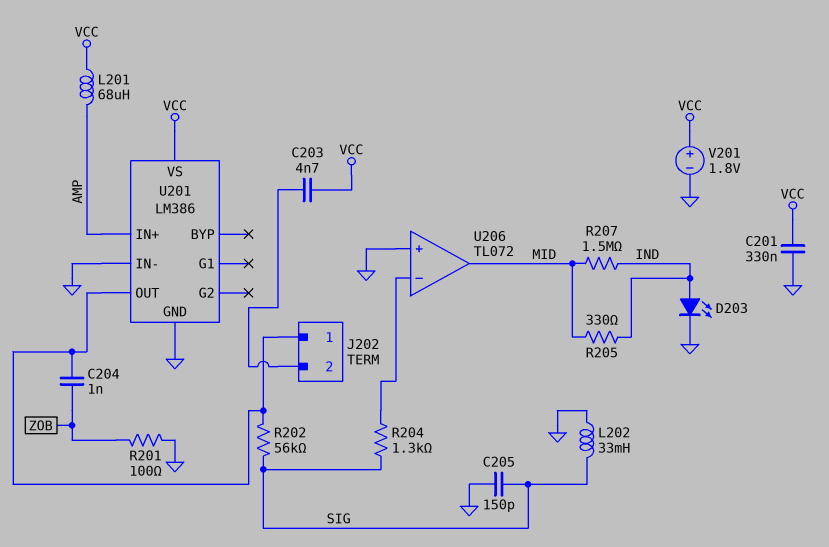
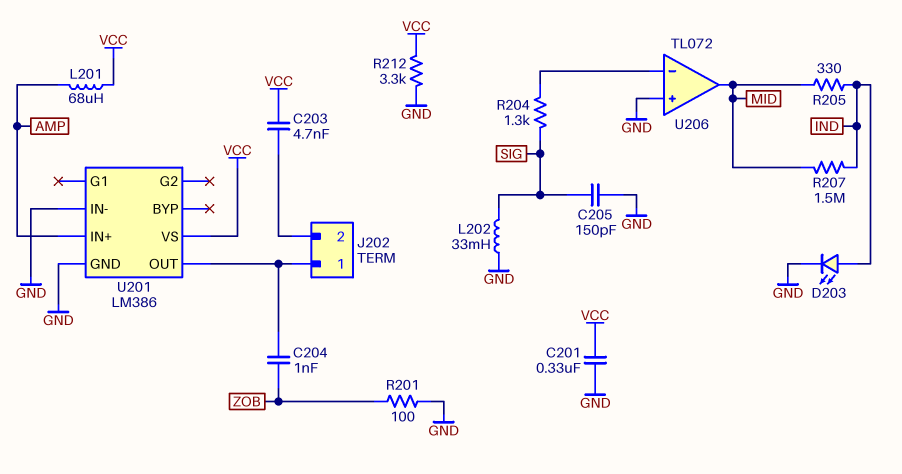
R202: 56k (J202/1, SIG) -> none
R212: none -> 3.3k (GND, VCC)
V201: 1.8V (plus VCC, minus GND) -> none

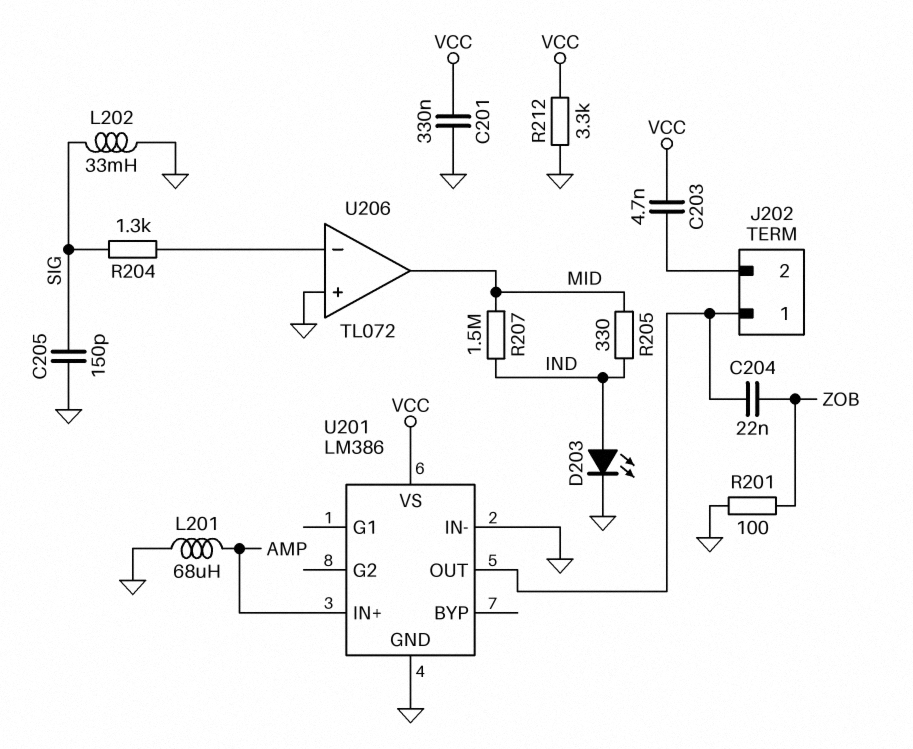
C204: 1nF (J202/1, ZOB) -> 22nF (J202/1, ZOB)
L201: 68uH (AMP, VCC) -> 68uH (AMP, GND)

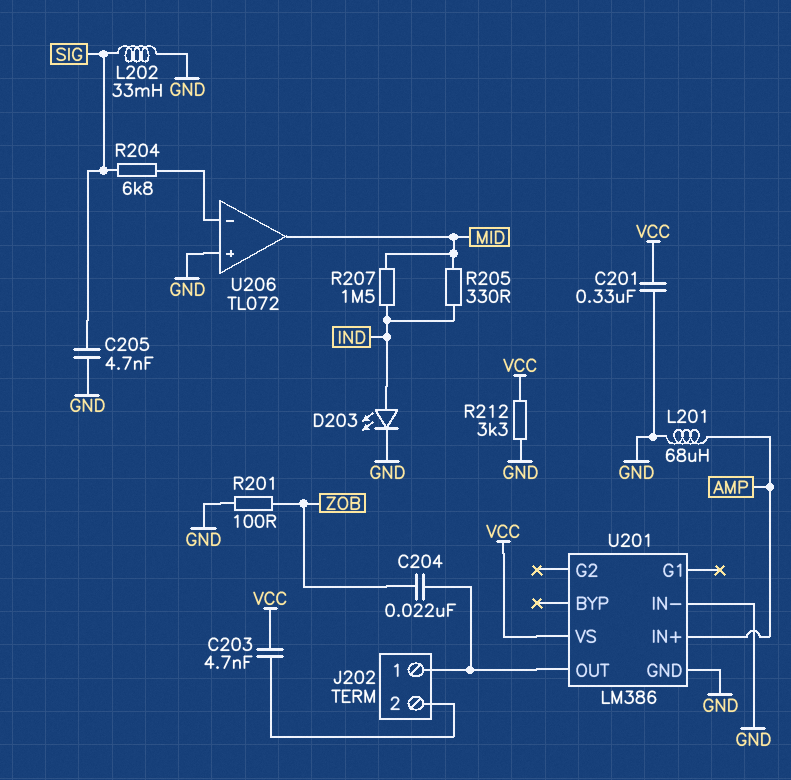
C205: 150pF (GND, SIG) -> 4.7nF (GND, SIG)
R204: 1.3k (SIG, U206/in-) -> 6.8k (SIG, U206/in-)

